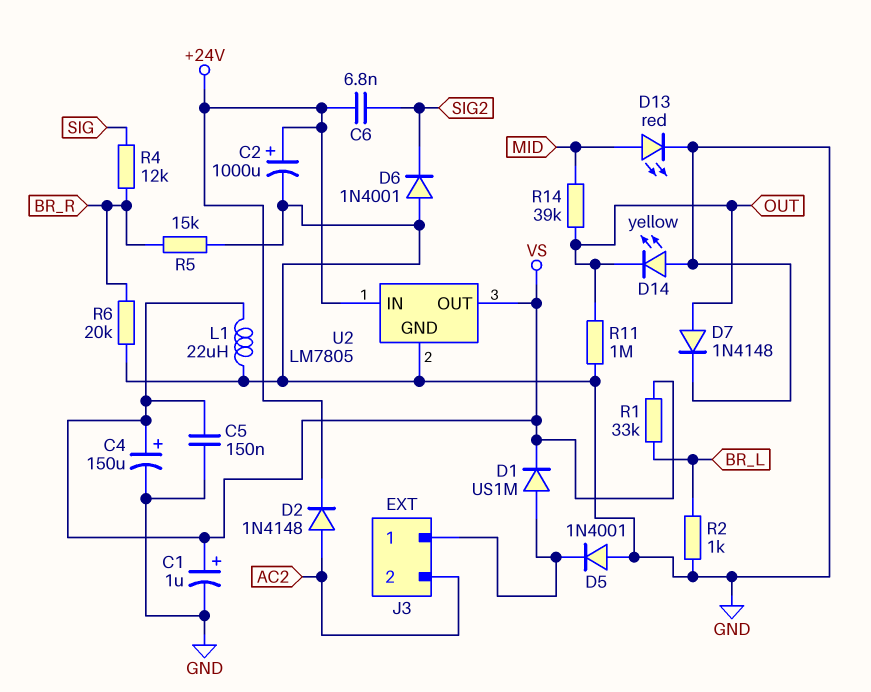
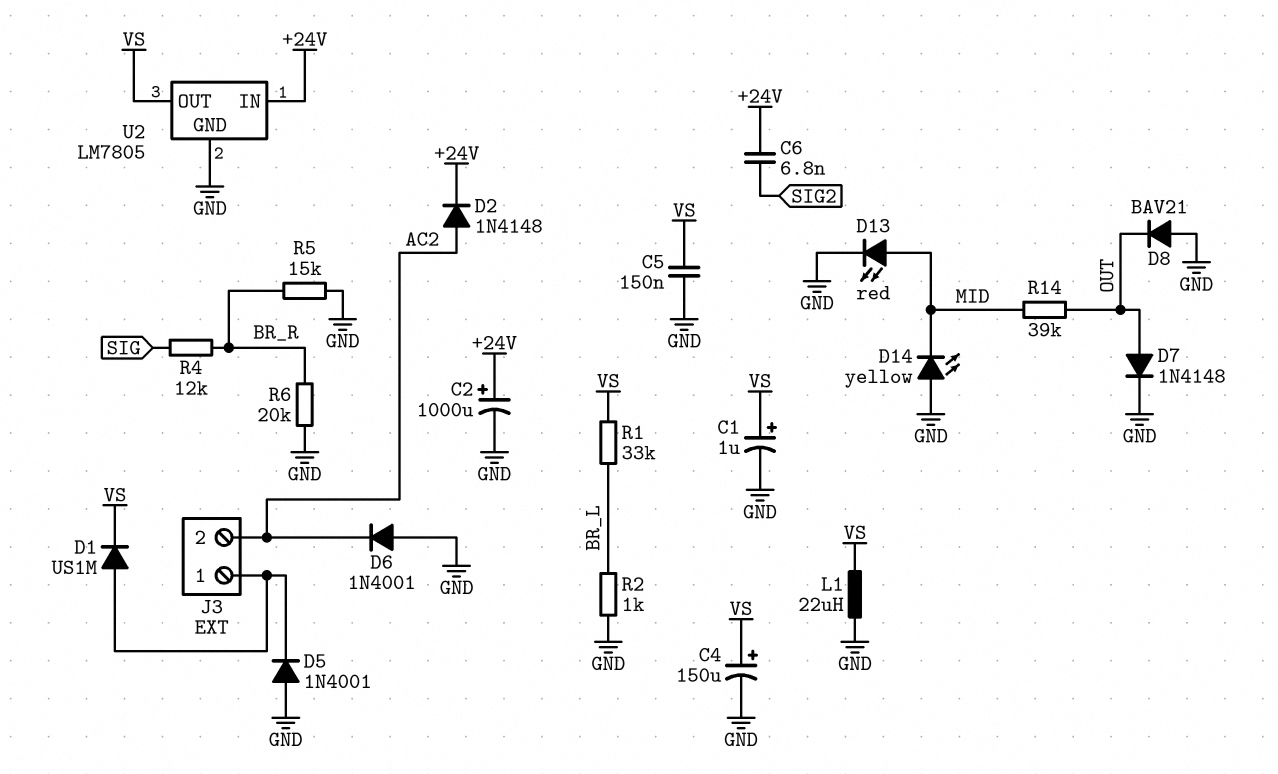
D6: diode 1N4001 (A GND, K SIG2) -> diode 1N4001 (A GND, K AC2)
D8: none -> diode BAV21 (A GND, K OUT)
D14: LED yellow (A GND, K OUT) -> LED yellow (A GND, K MID)
R11: 1M (GND, OUT) -> none

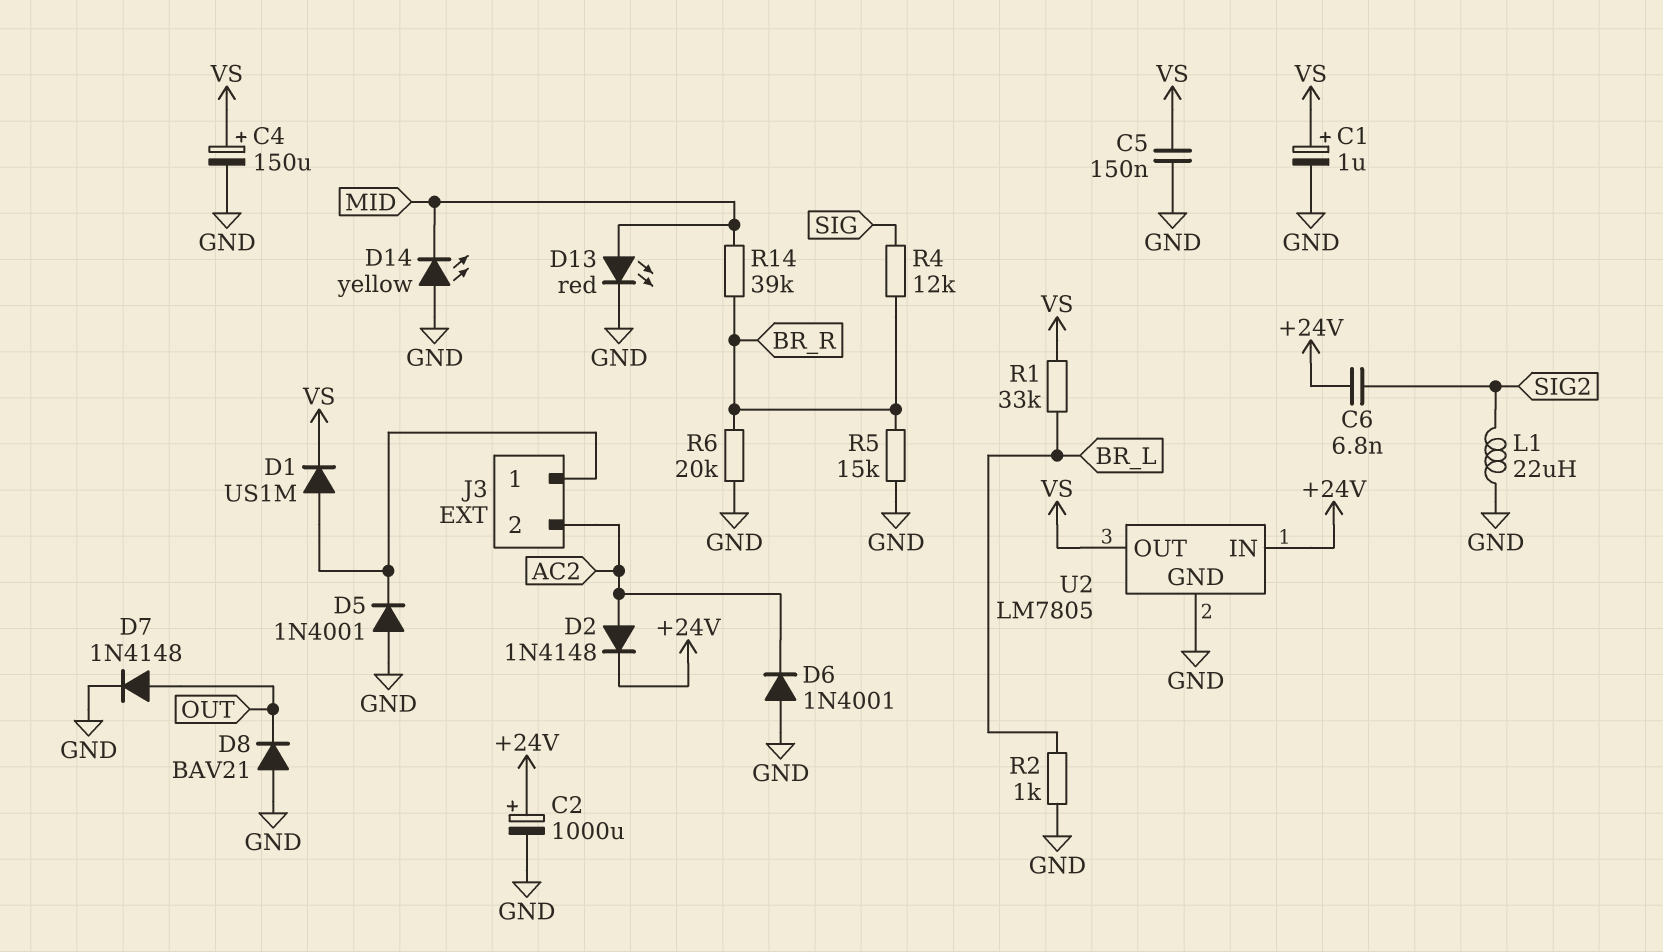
L1: 22uH (GND, VS) -> 22uH (GND, SIG2)
R14: 39k (MID, OUT) -> 39k (BR_R, MID)

